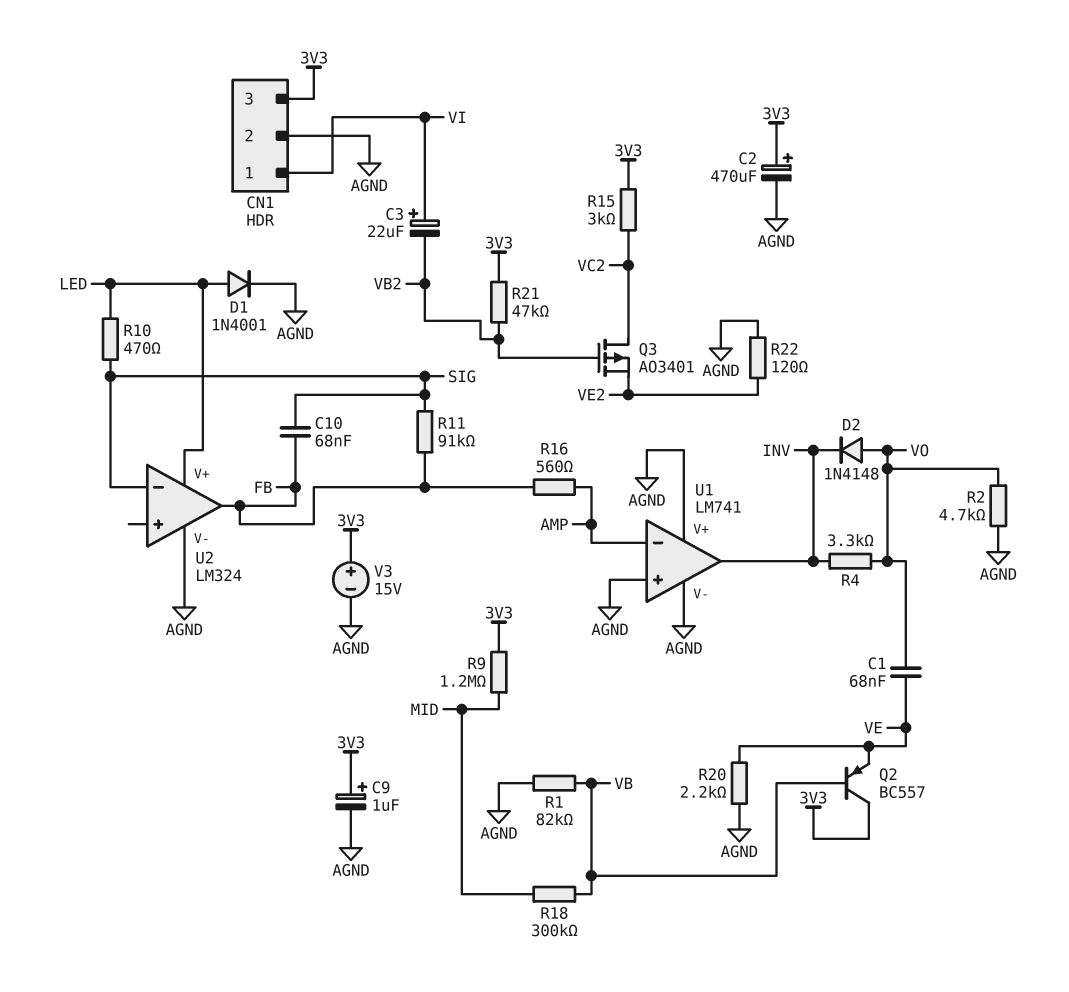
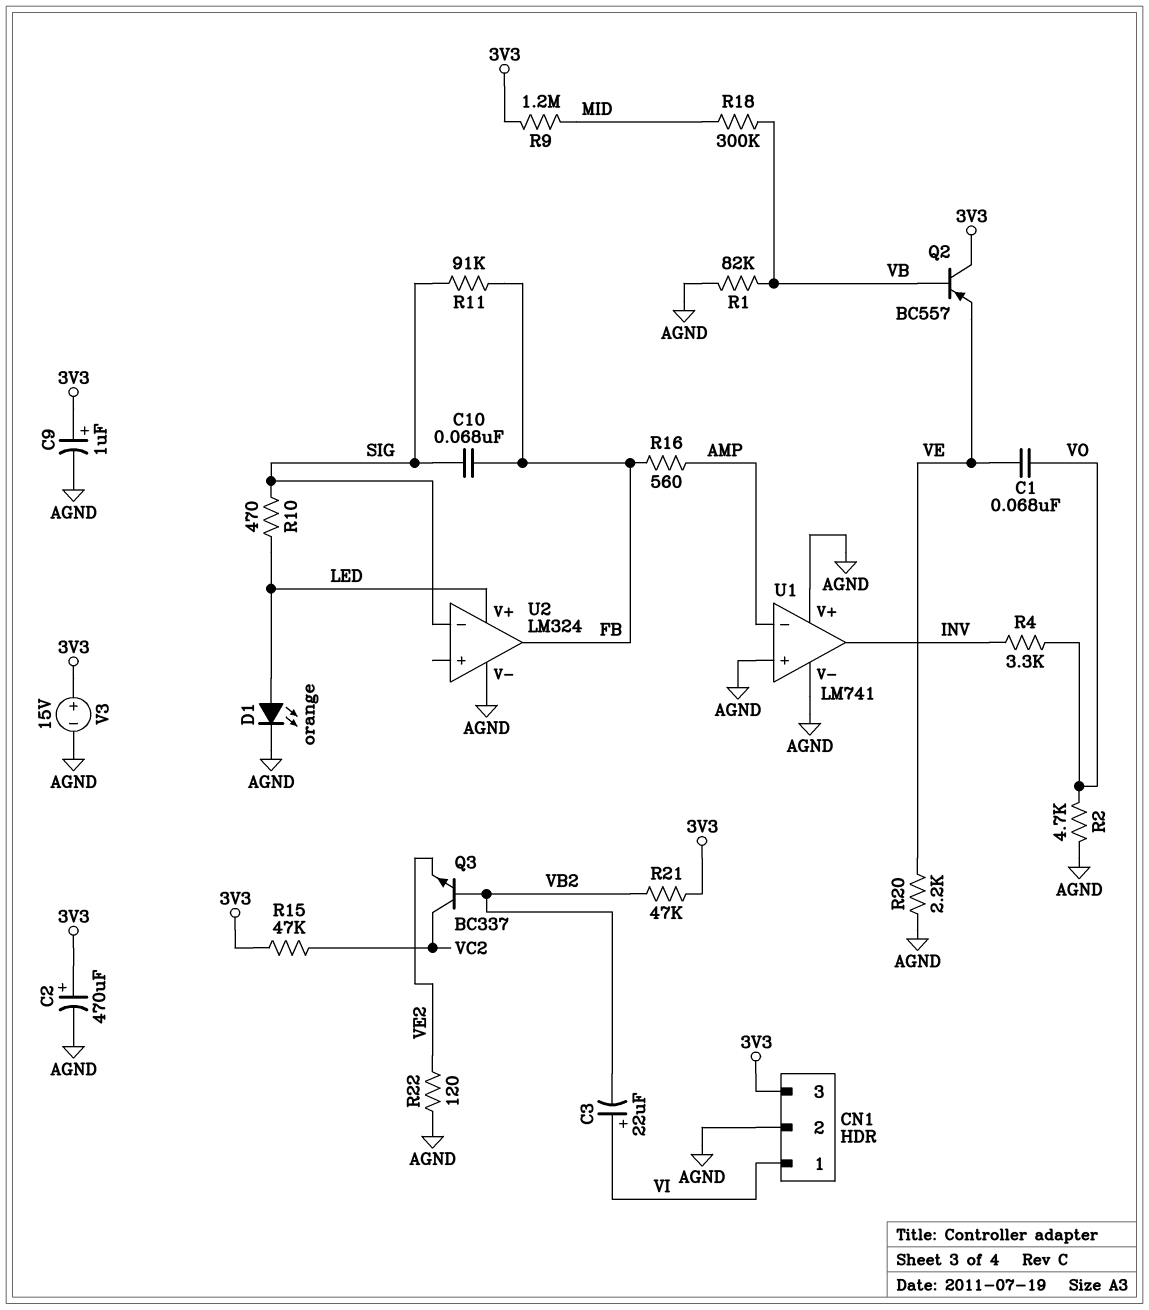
D1: diode 1N4001 (A LED, K AGND) -> LED orange (A LED, K AGND)
D2: diode 1N4148 (A VO, K INV) -> none
Q3: PMOS AO3401 (G VB2, D VC2, S VE2) -> NPN BC337 (B VB2, C VC2, E VE2)
R15: 3k (3V3, VC2) -> 47k (3V3, VC2)

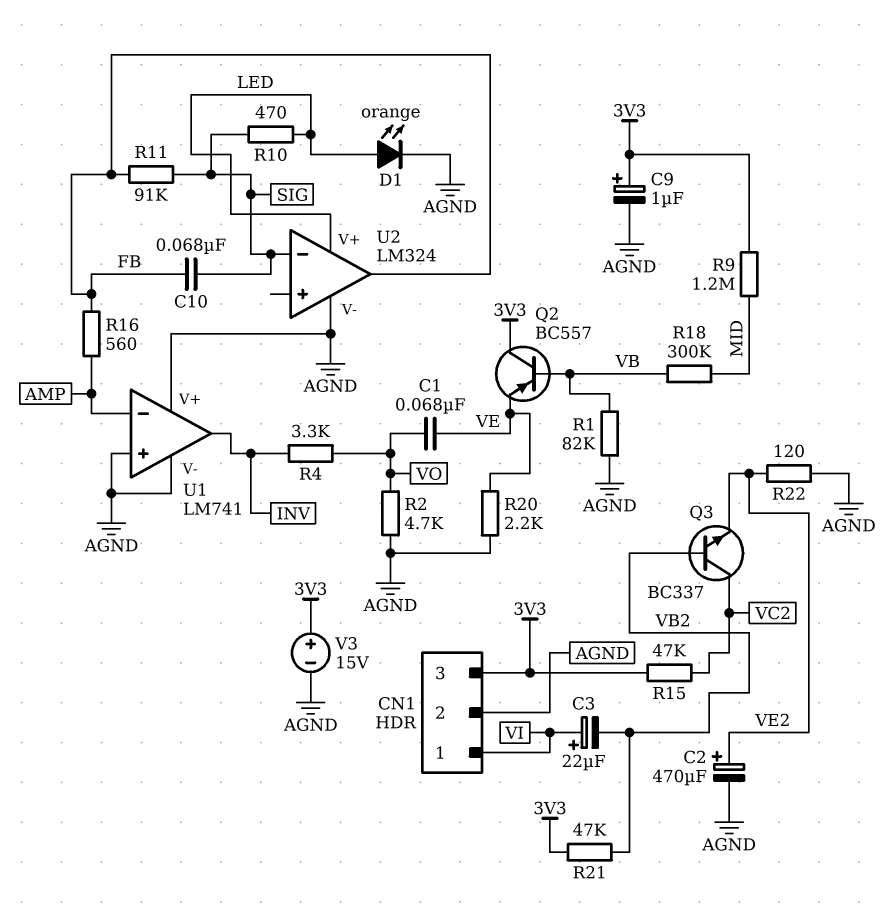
C2: 470uF (plus 3V3, minus AGND) -> 470uF (plus VE2, minus AGND)

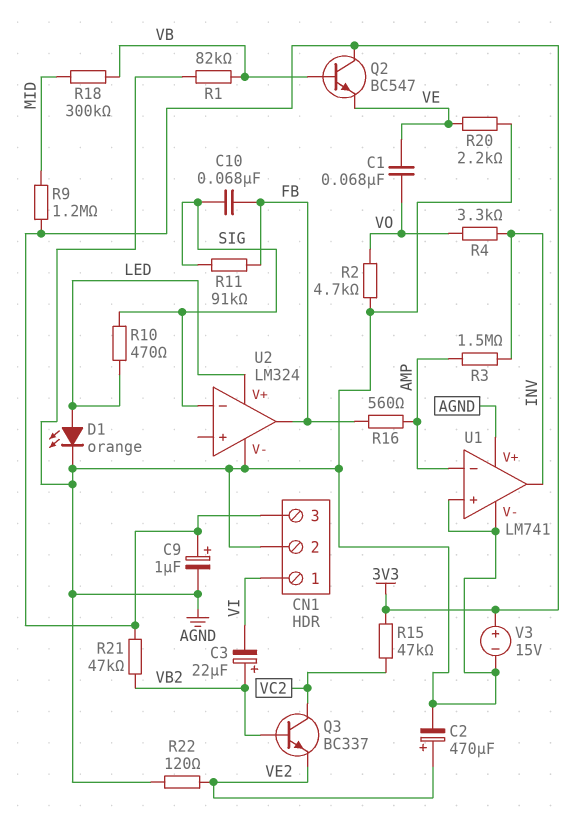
C3: 22uF (plus VI, minus VB2) -> 22uF (plus VB2, minus VI)
Q2: PNP BC557 (B VB, C 3V3, E VE) -> NPN BC547 (B VB, C 3V3, E VE)
R3: none -> 1.5M (AMP, INV)

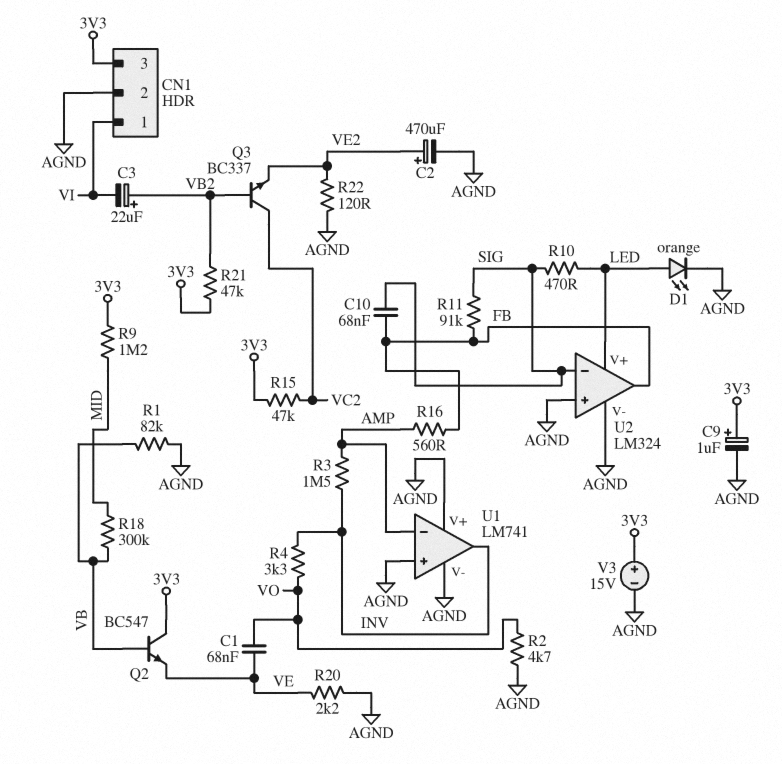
U2 pin in+: none -> AGND

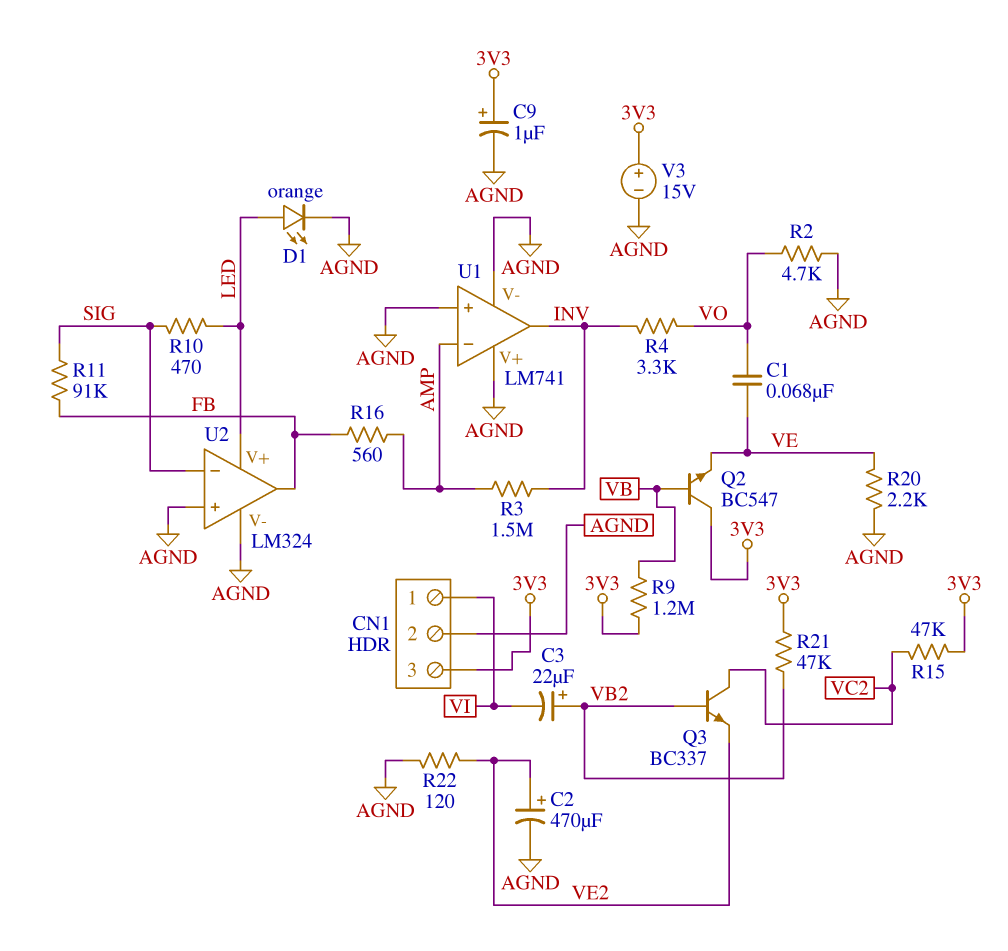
C10: 68nF (FB, SIG) -> none
R1: 82k (AGND, VB) -> none
R9: 1.2M (3V3, MID) -> 1.2M (3V3, VB)
R18: 300k (MID, VB) -> none

